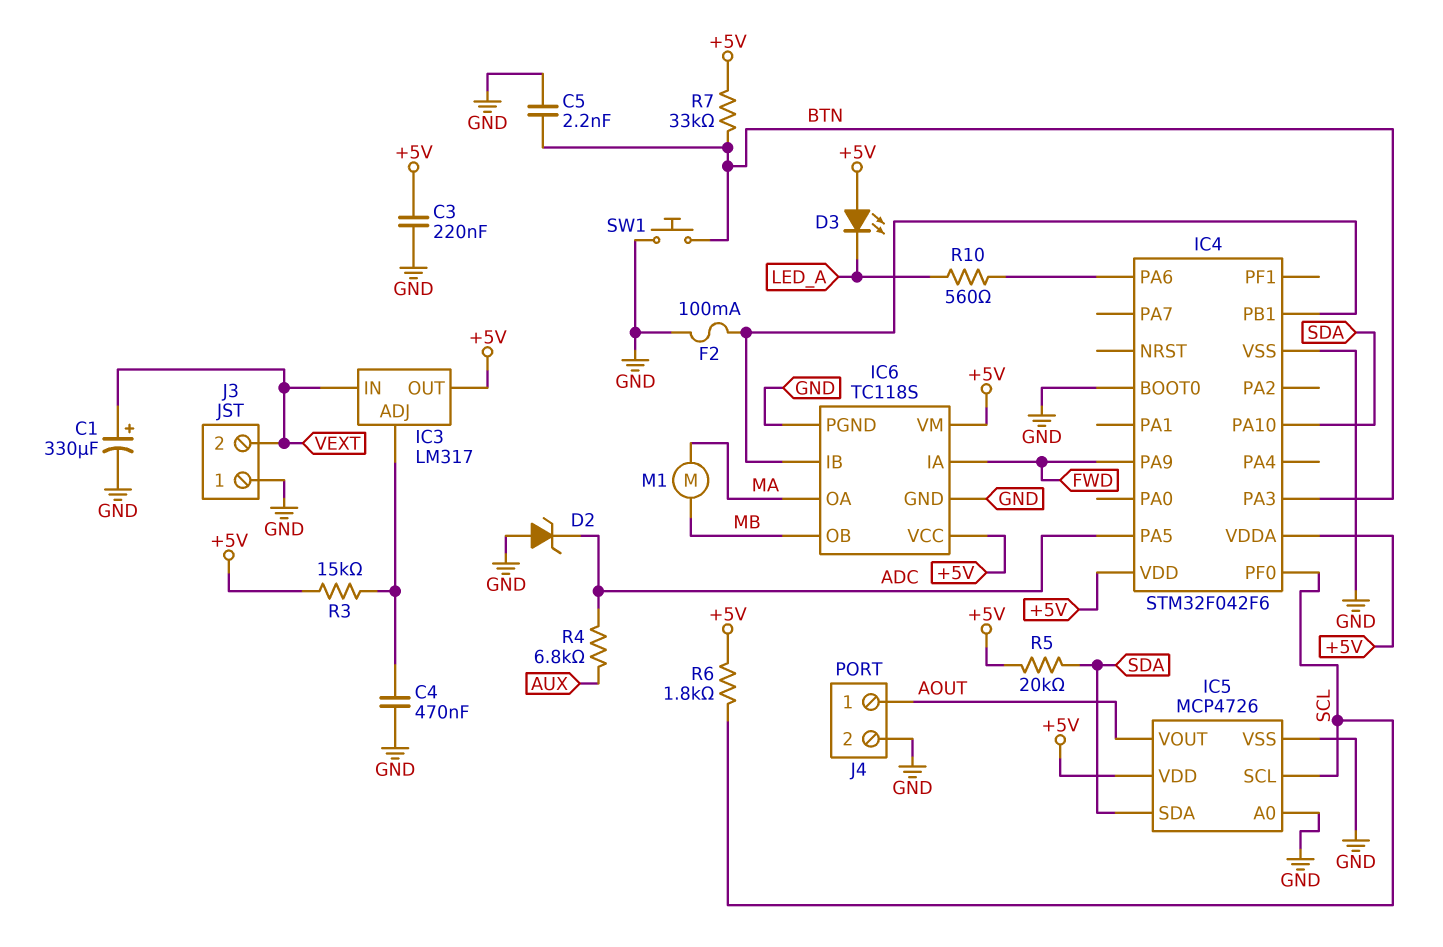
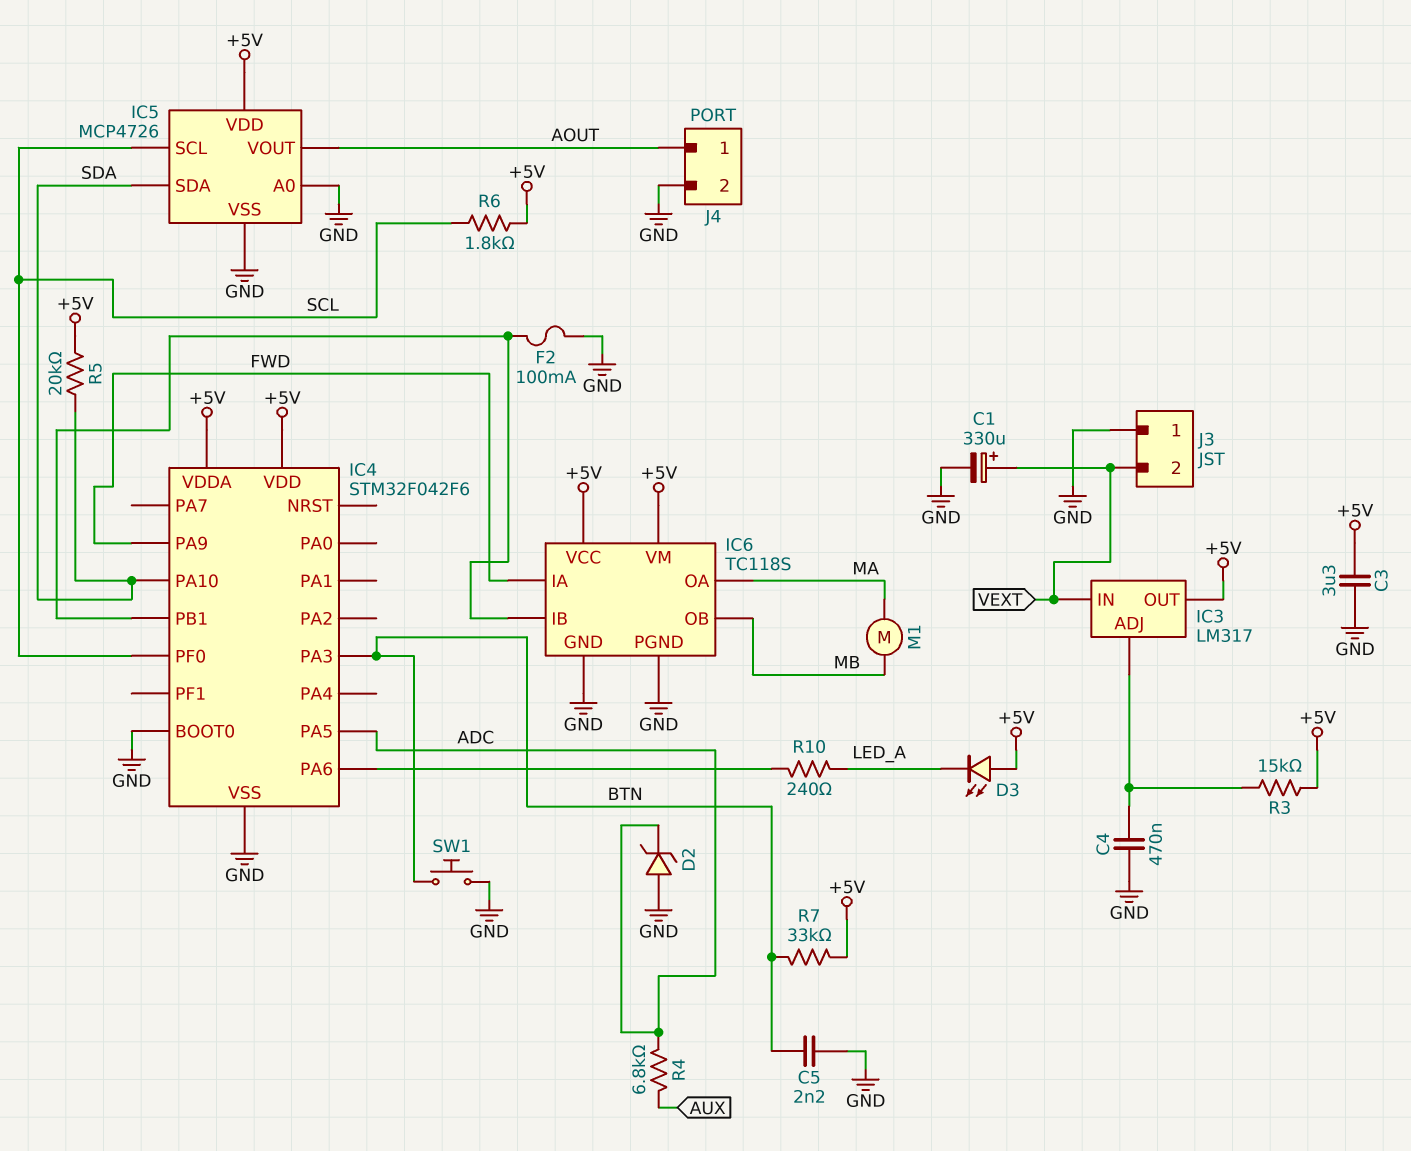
C3: 220nF (+5V, GND) -> 3.3uF (+5V, GND)
R10: 560 (IC4/PA6, LED_A) -> 240 (IC4/PA6, LED_A)

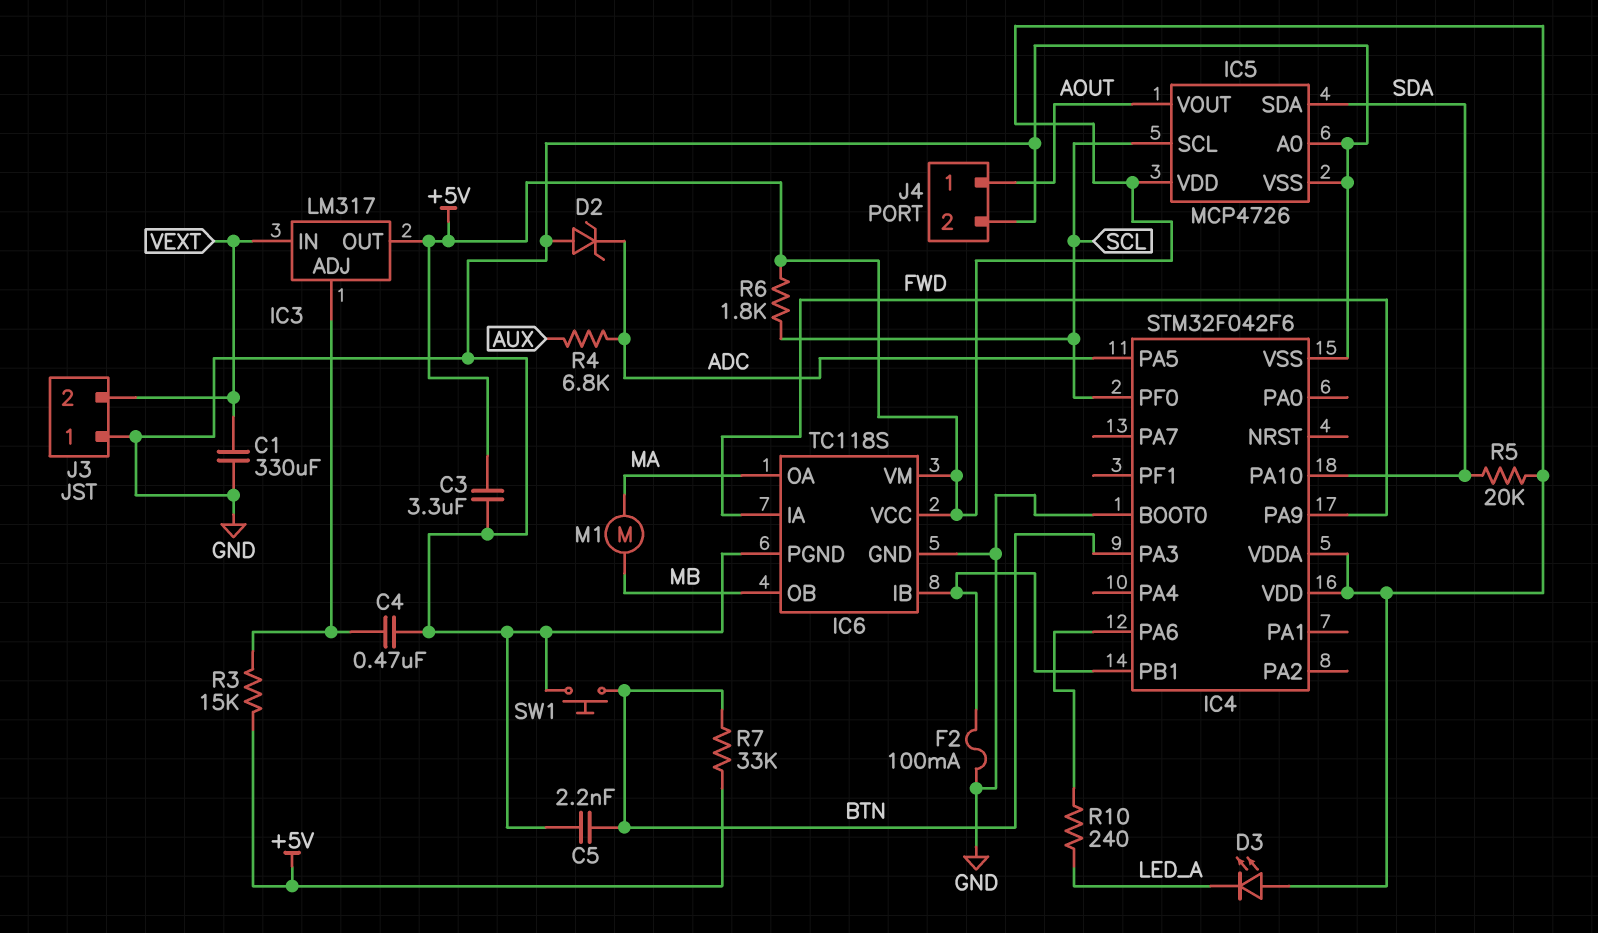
C1: 330uF (plus VEXT, minus GND) -> 330uF (GND, VEXT)

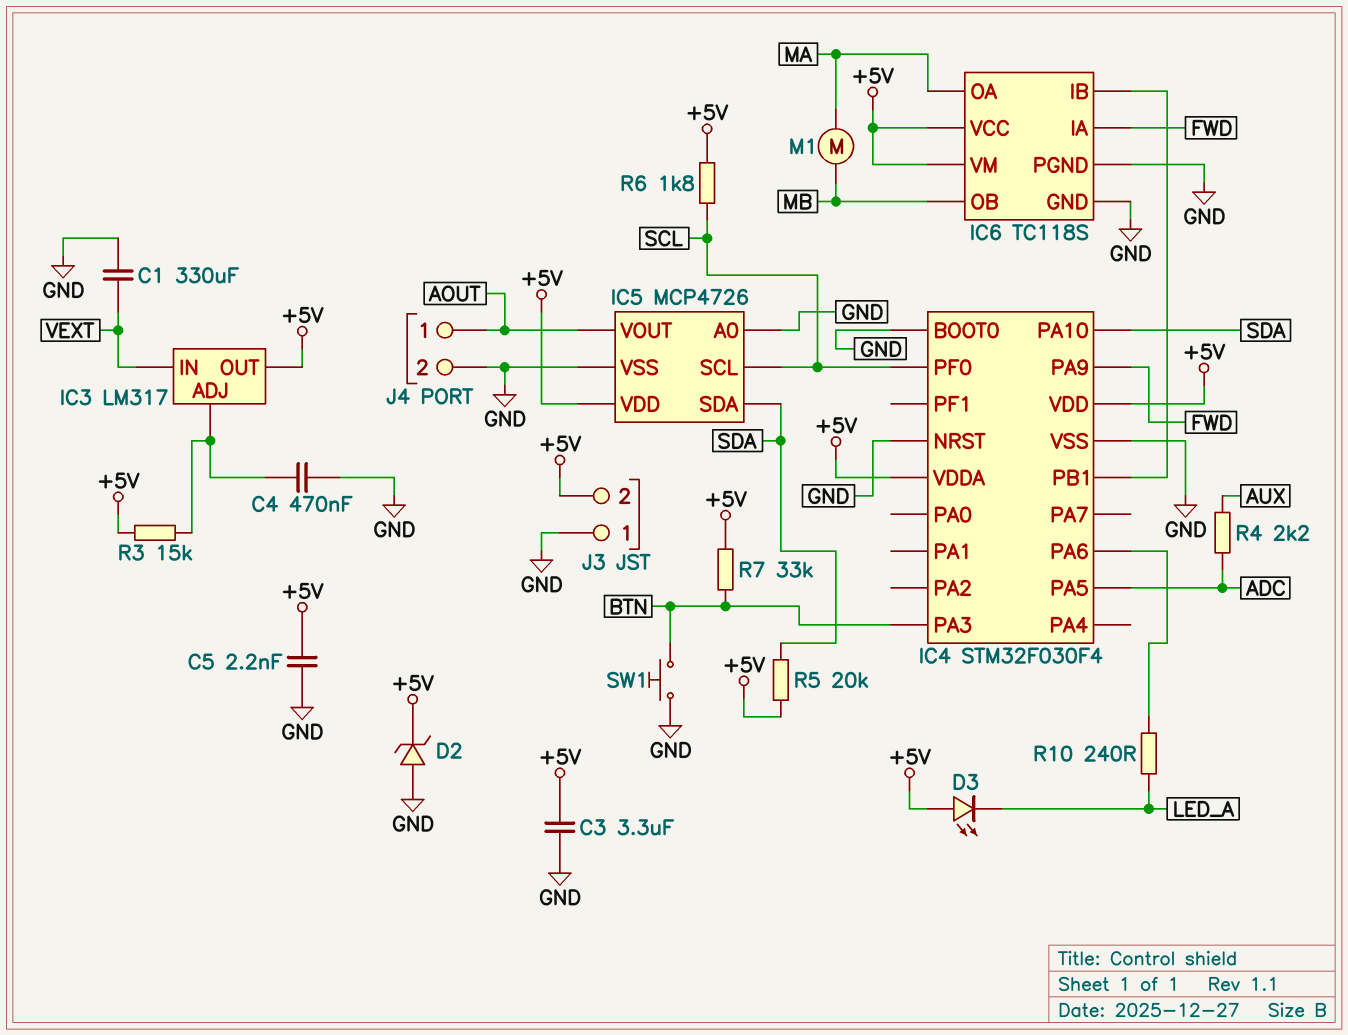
C5: 2.2nF (BTN, GND) -> 2.2nF (+5V, GND)
D2: zener (A GND, K ADC) -> zener (A GND, K +5V)
F2: 100mA (GND, IC4/PB1) -> none
IC4: STM32F042F6 -> STM32F030F4
IC4 pin NRST: none -> GND
J3 pin 2: VEXT -> +5V
R4: 6.8k (ADC, AUX) -> 2.2k (ADC, AUX)

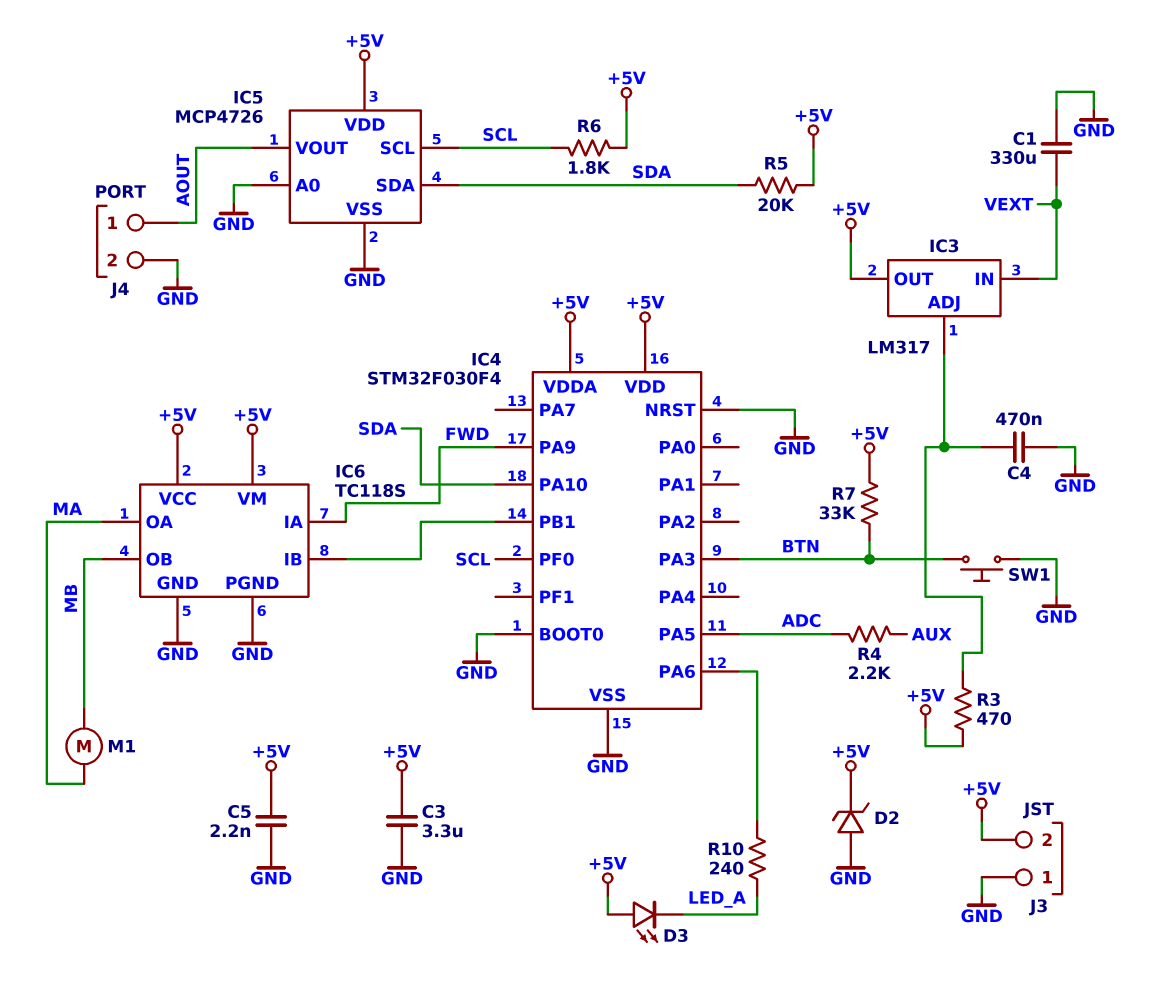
R3: 15k (+5V, IC3/ADJ) -> 470 (+5V, IC3/ADJ)

